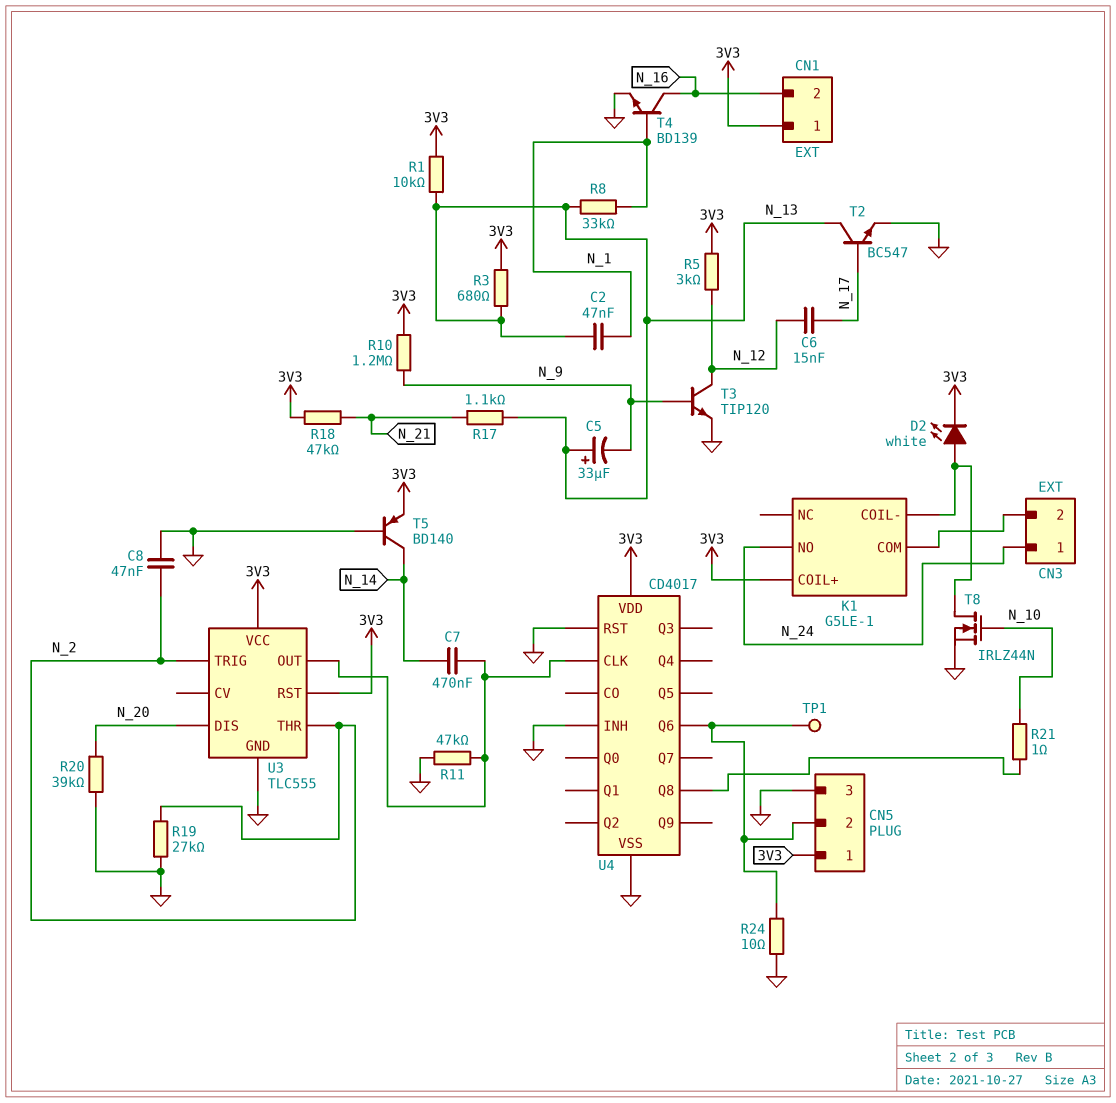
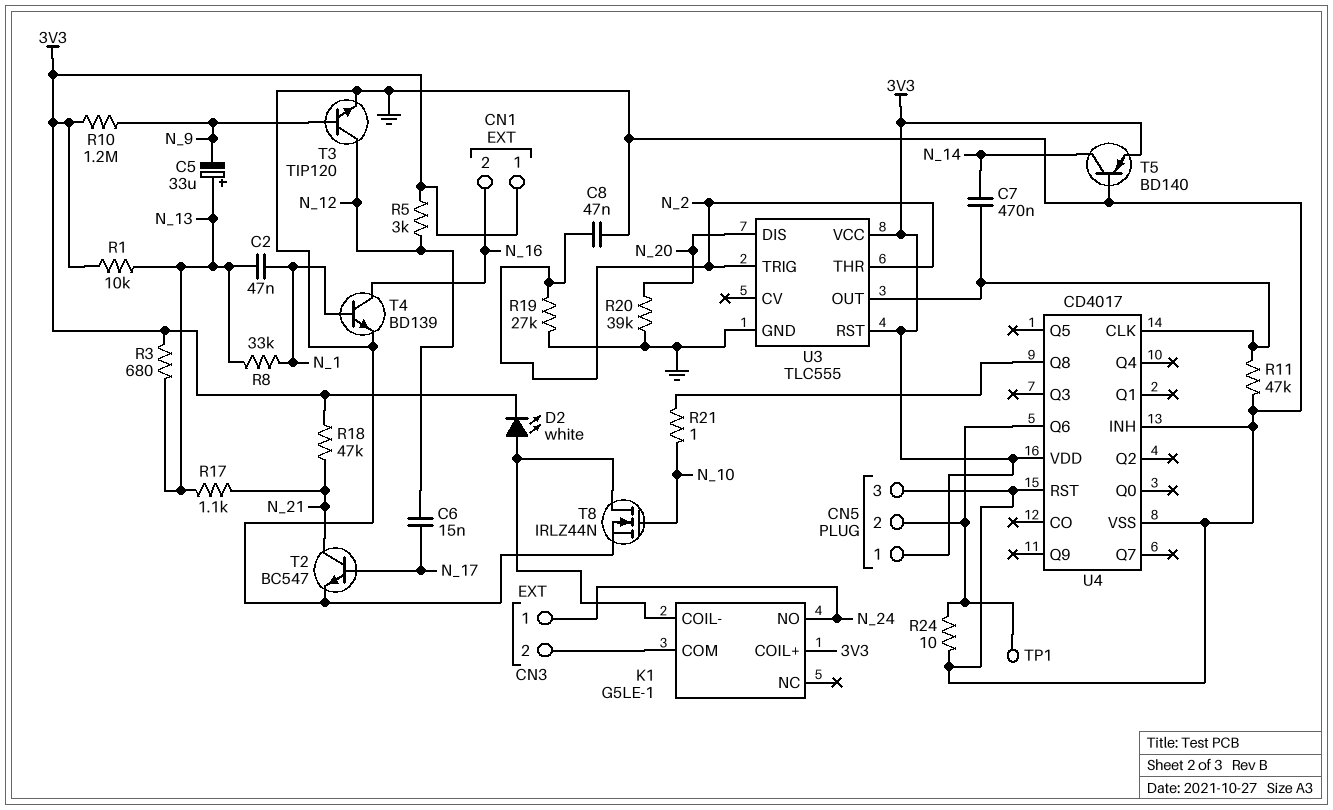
T2: NPN BC547 (B N_17, C N_13, E GND) -> NPN BC547 (B N_17, C N_21, E GND)

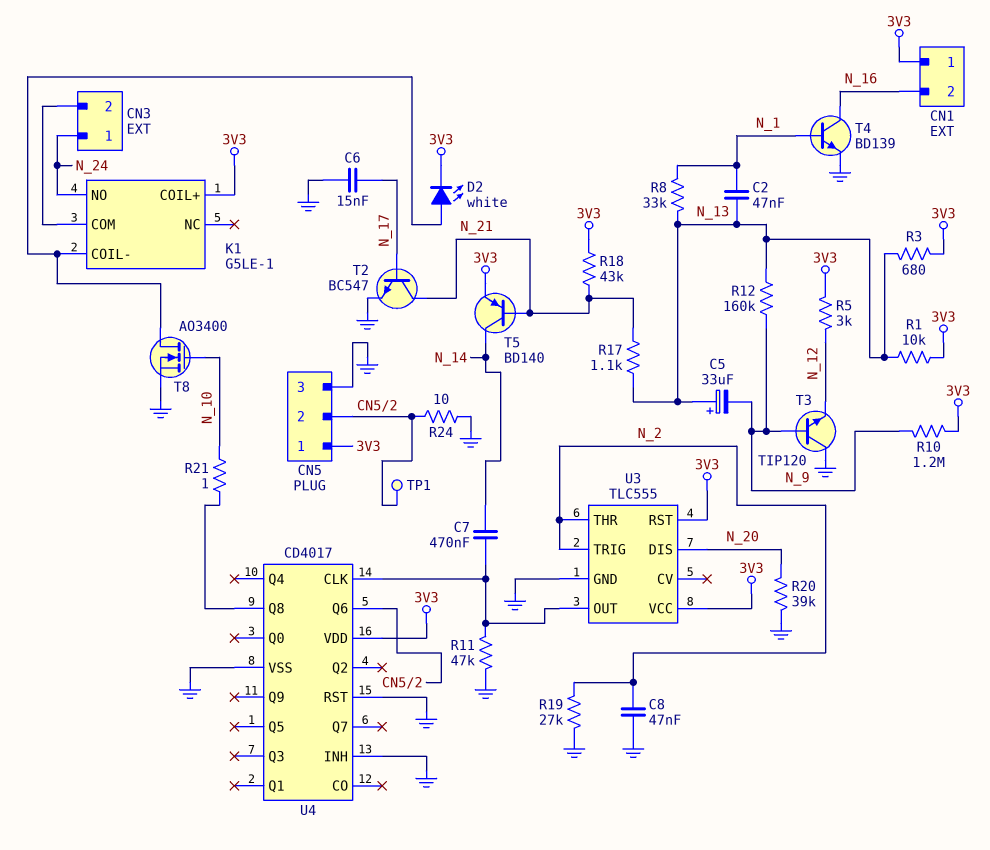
C6: 15nF (N_12, N_17) -> 15nF (GND, N_17)
R12: none -> 160k (N_9, N_13)
R18: 47k (3V3, N_21) -> 43k (3V3, N_21)
T3: NPN TIP120 (B N_9, C N_12, E GND) -> NPN TIP120 (B N_9, C GND, E N_12)
T5: PNP BD140 (B GND, C N_14, E 3V3) -> PNP BD140 (B N_21, C N_14, E 3V3)
T8: NMOS IRLZ44N (G N_10, D K1/COIL-, S GND) -> NMOS AO3400 (G N_10, D K1/COIL-, S GND)

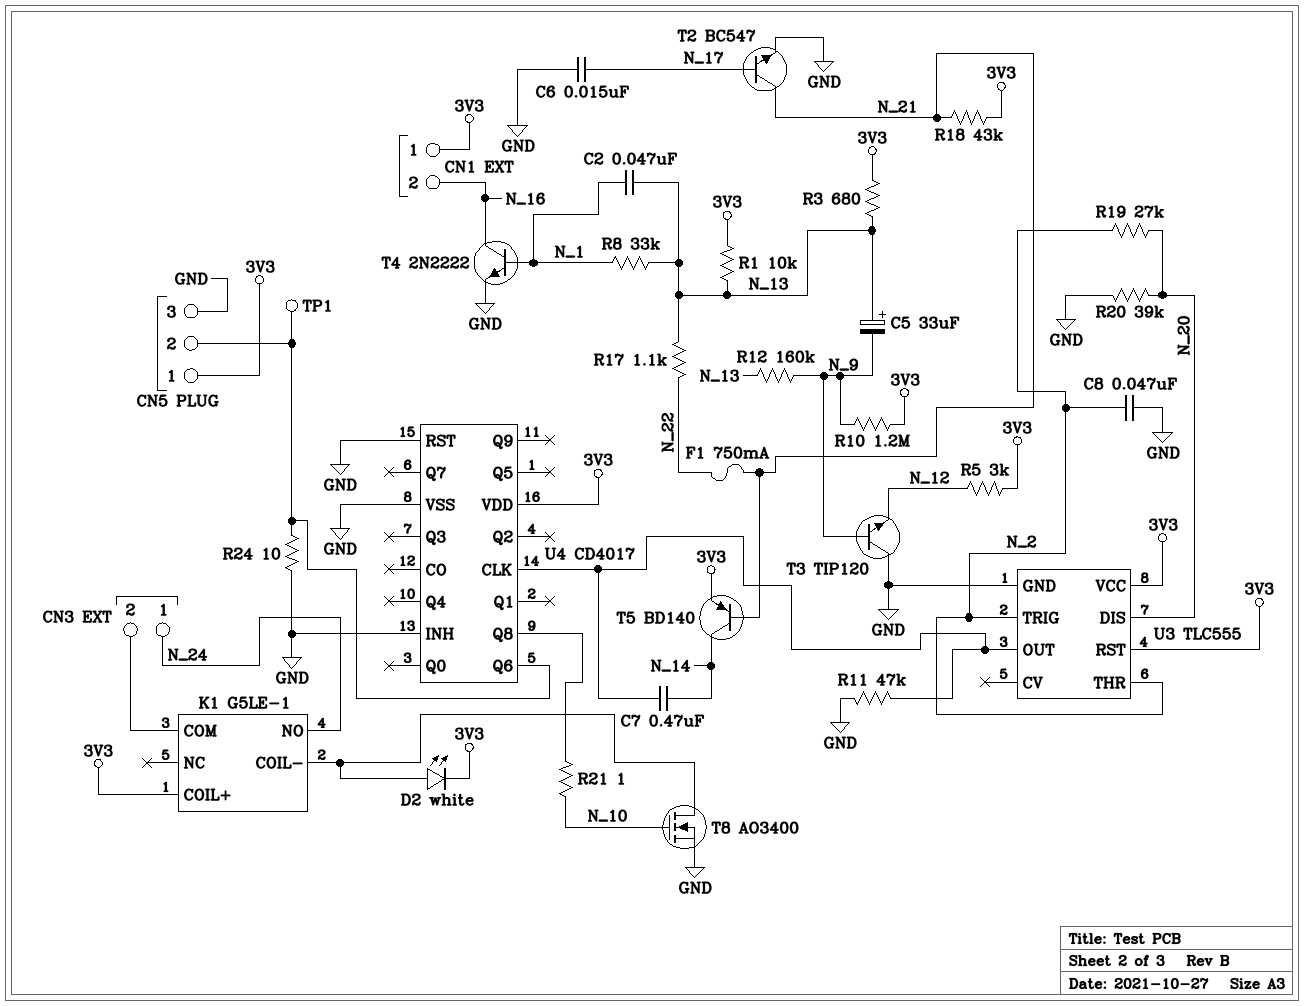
F1: none -> 750mA (N_21, N_22)
R17: 1.1k (N_13, N_21) -> 1.1k (N_13, N_22)
R19: 27k (GND, N_2) -> 27k (N_2, N_20)
T4: NPN BD139 (B N_1, C N_16, E GND) -> NPN 2N2222 (B N_1, C N_16, E GND)

